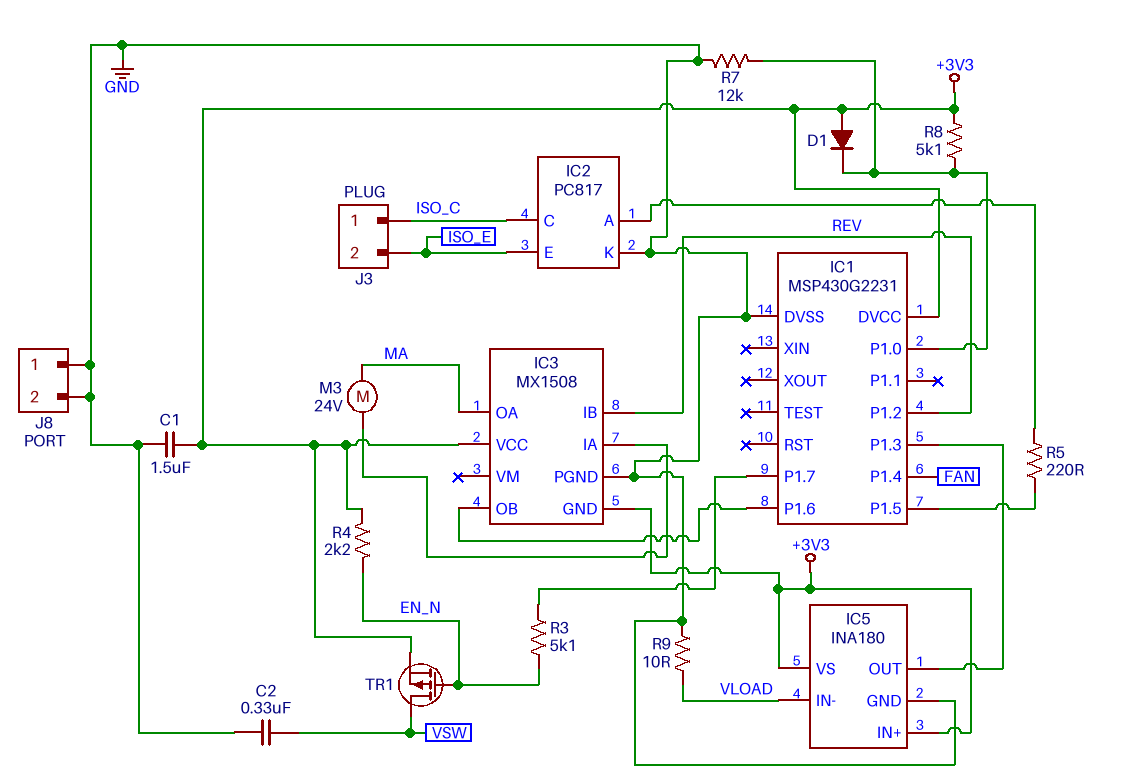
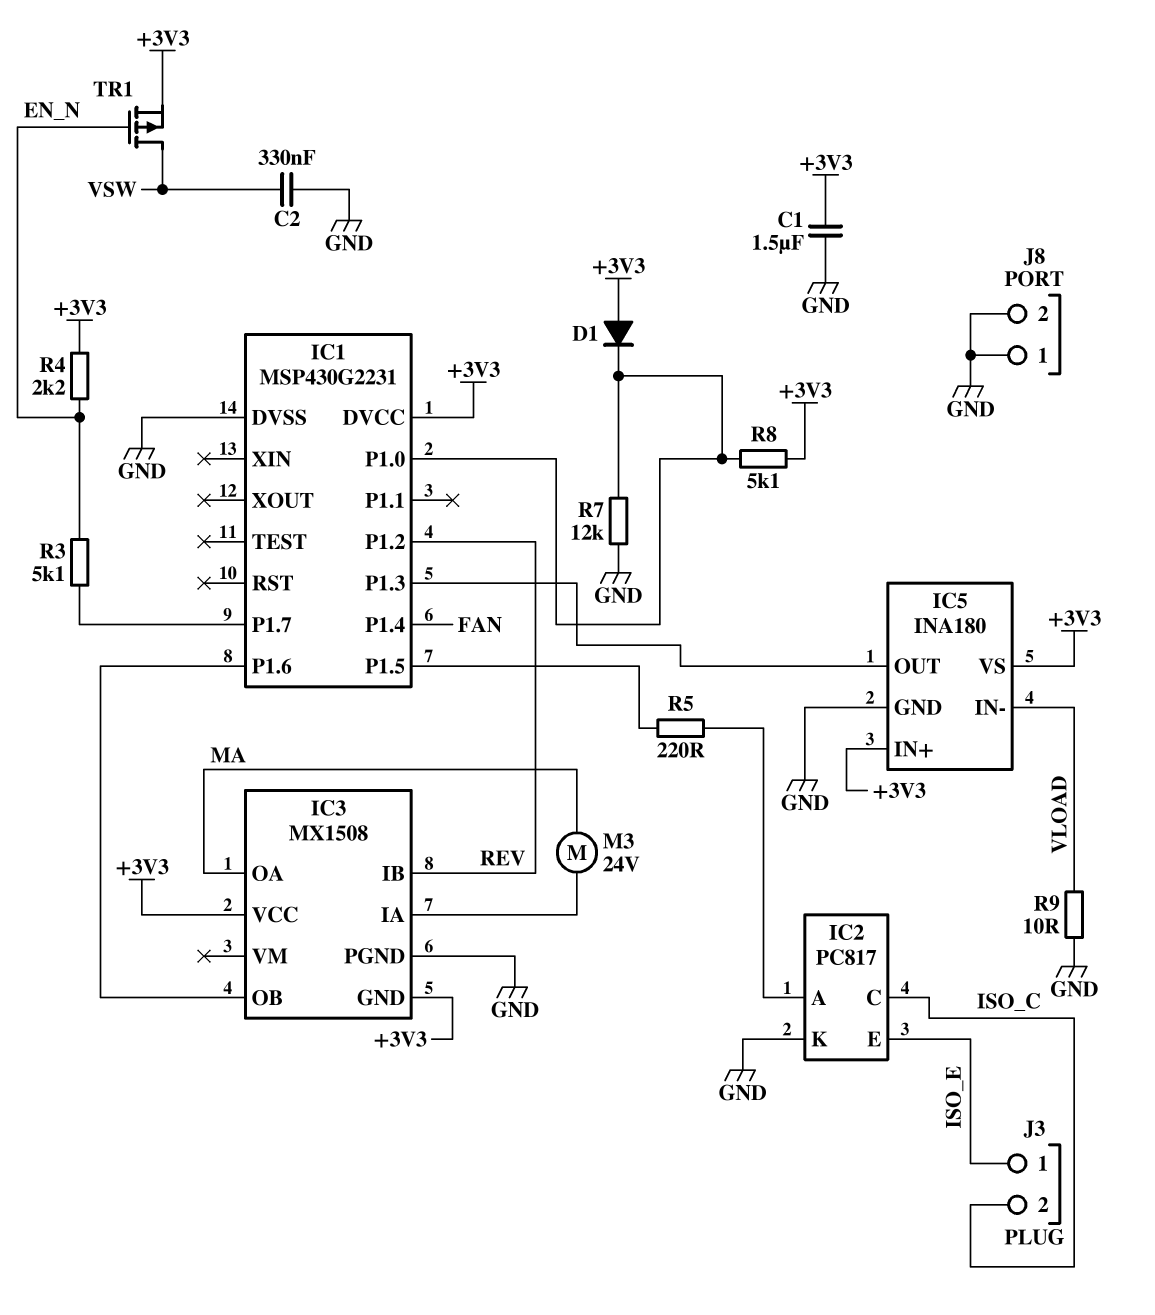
J3 pin 1: ISO_C -> ISO_E
J3 pin 2: ISO_E -> ISO_C

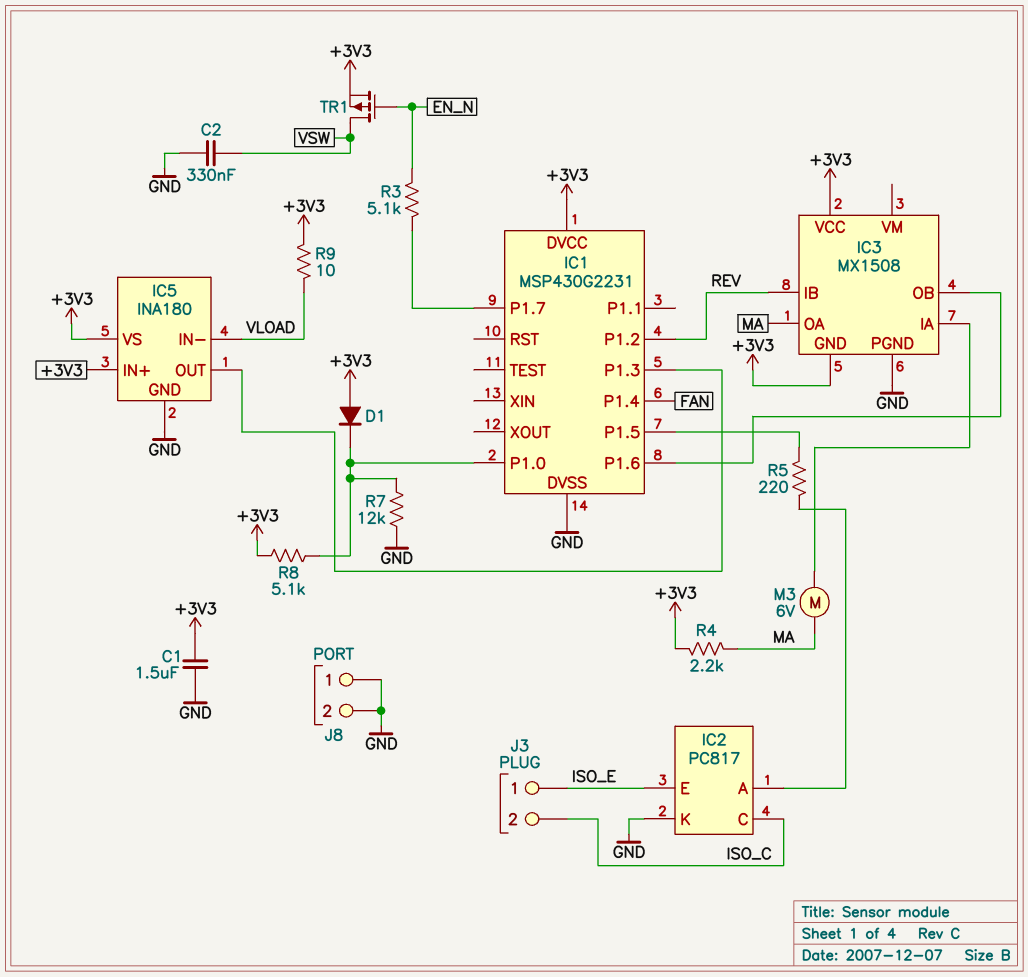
M3: motor 24V (IC3/IA, MA) -> motor 6V (IC3/IA, MA)
R4: 2.2k (+3V3, EN_N) -> 2.2k (+3V3, MA)
R9: 10 (GND, VLOAD) -> 10 (+3V3, VLOAD)

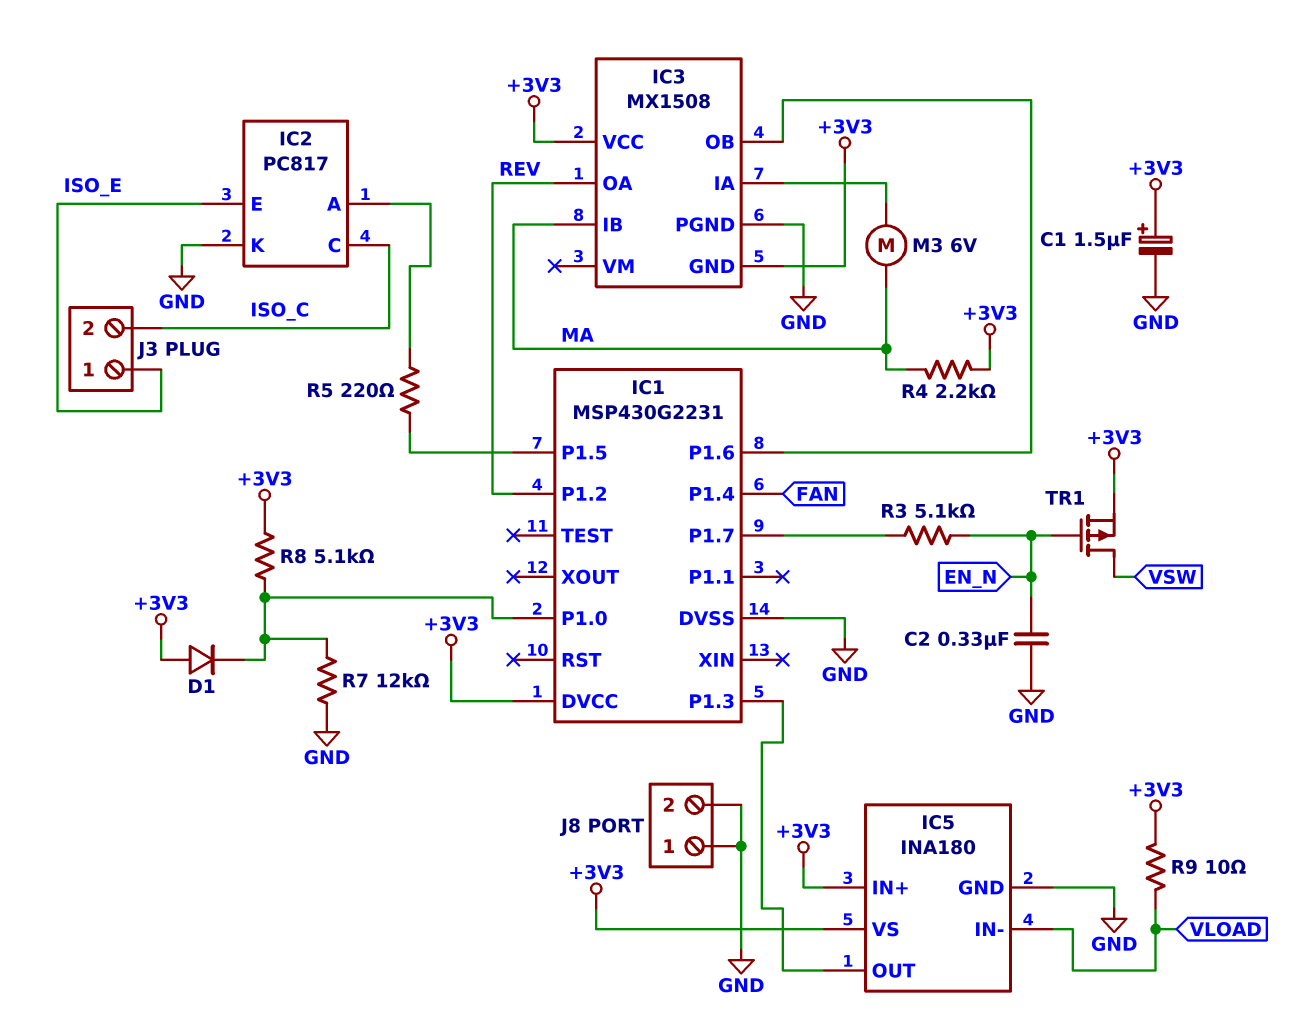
C1: 1.5uF (+3V3, GND) -> 1.5uF (plus +3V3, minus GND)
C2: 330nF (GND, VSW) -> 330nF (EN_N, GND)
IC3 pin IB: REV -> MA
IC3 pin OA: MA -> REV

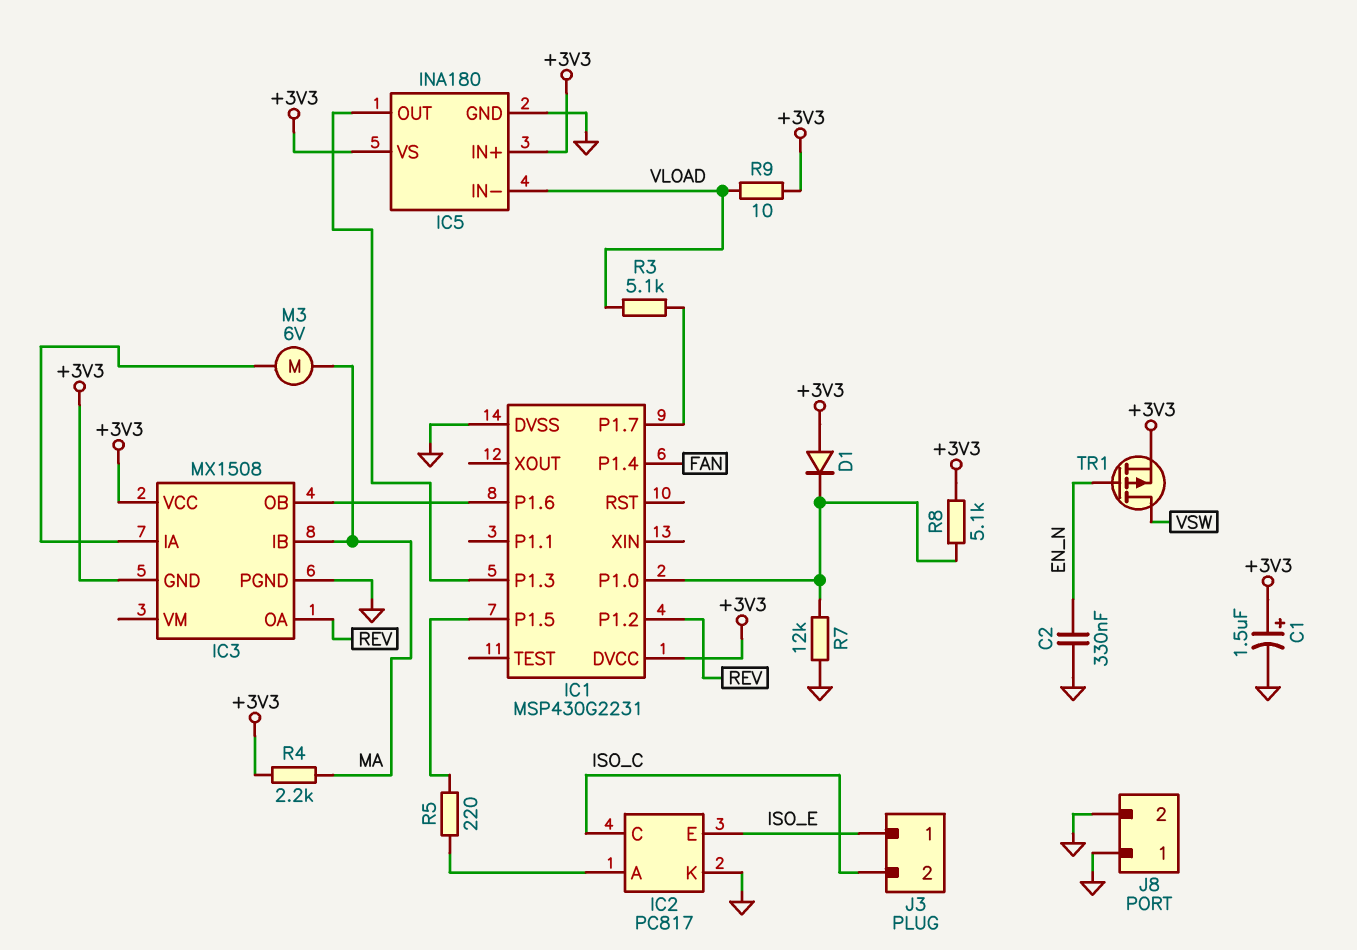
R3: 5.1k (EN_N, IC1/P1.7) -> 5.1k (IC1/P1.7, VLOAD)

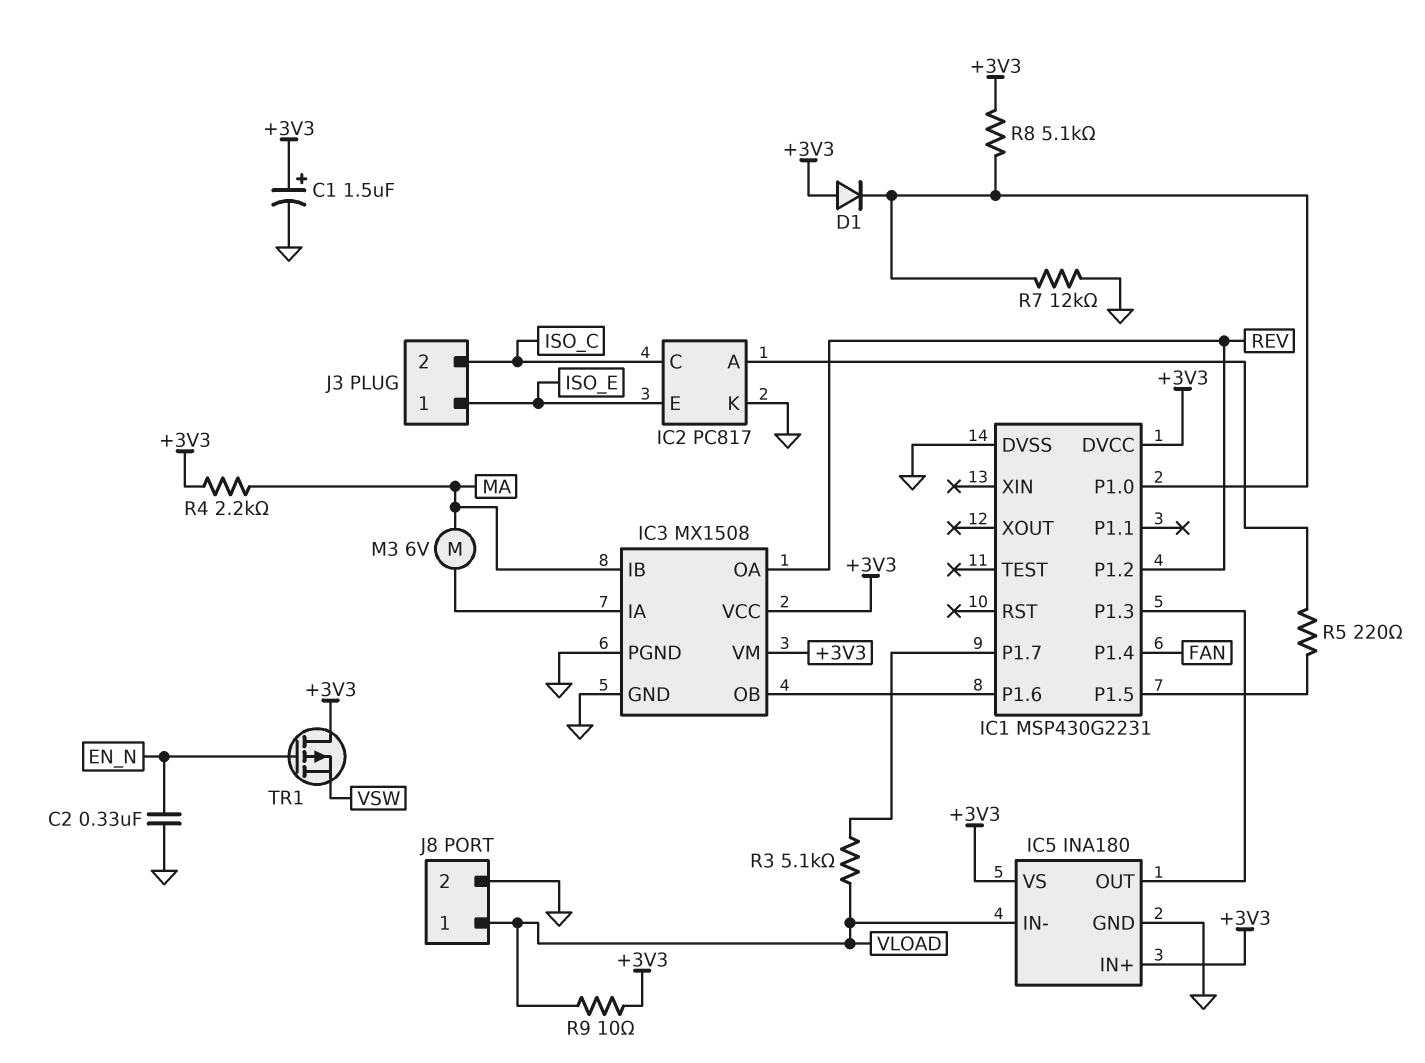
IC3 pin GND: +3V3 -> GND
IC3 pin VM: none -> +3V3
J8 pin 1: GND -> VLOAD
TR1: PMOS (G EN_N, D VSW, S +3V3) -> PMOS (G EN_N, D +3V3, S VSW)

